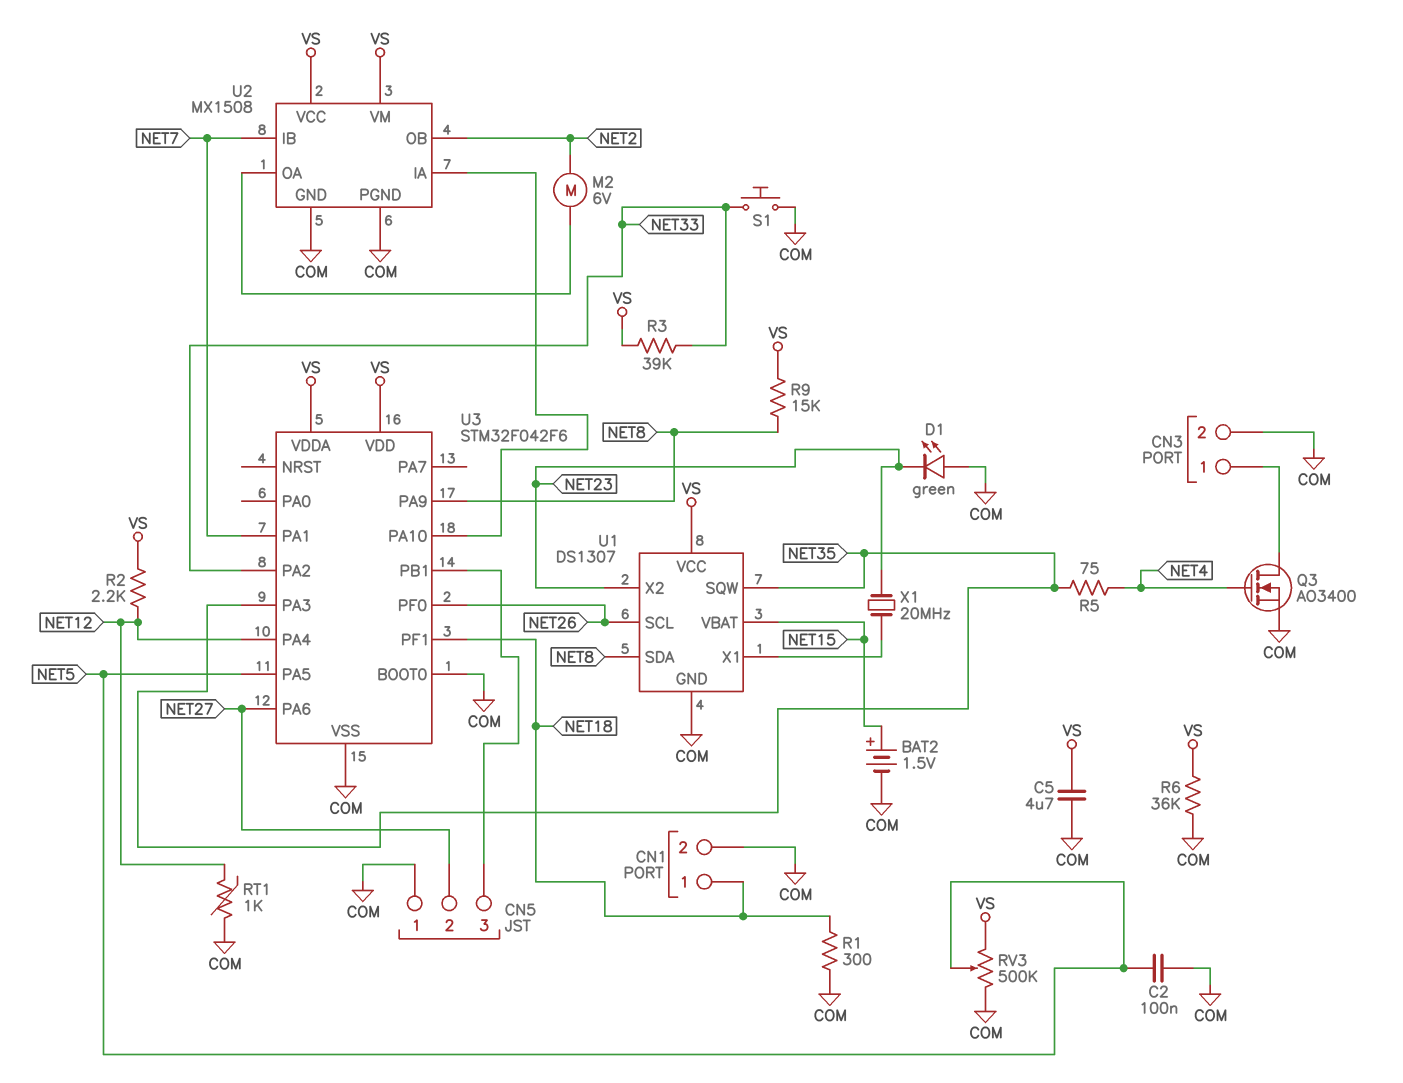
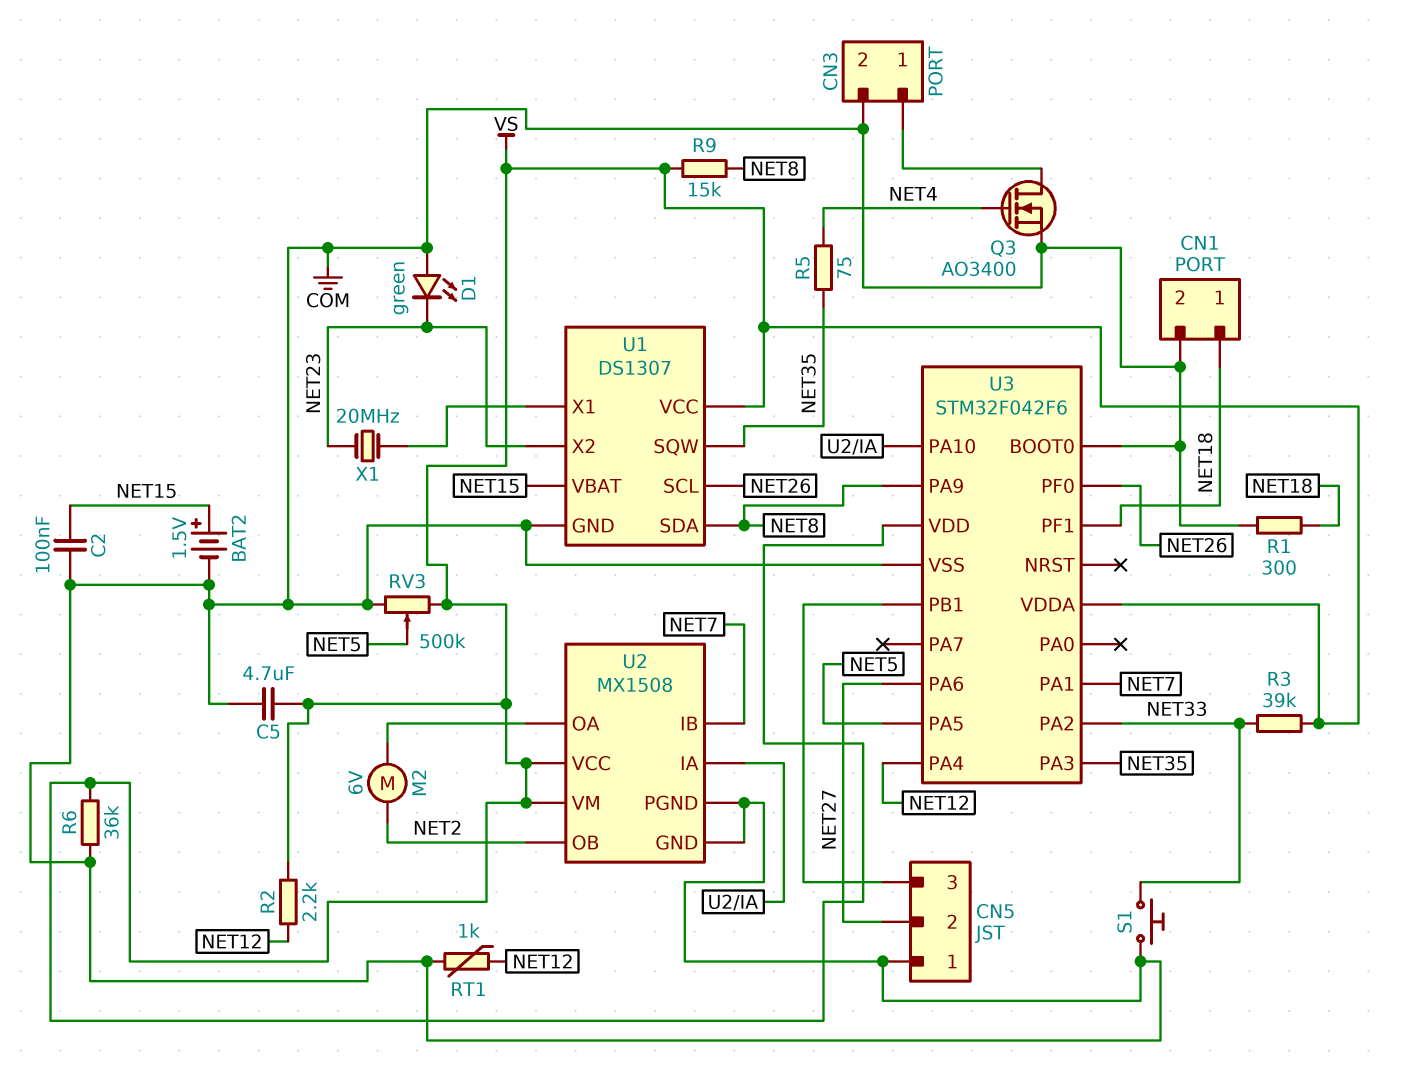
C2: 100nF (COM, NET5) -> 100nF (COM, NET15)

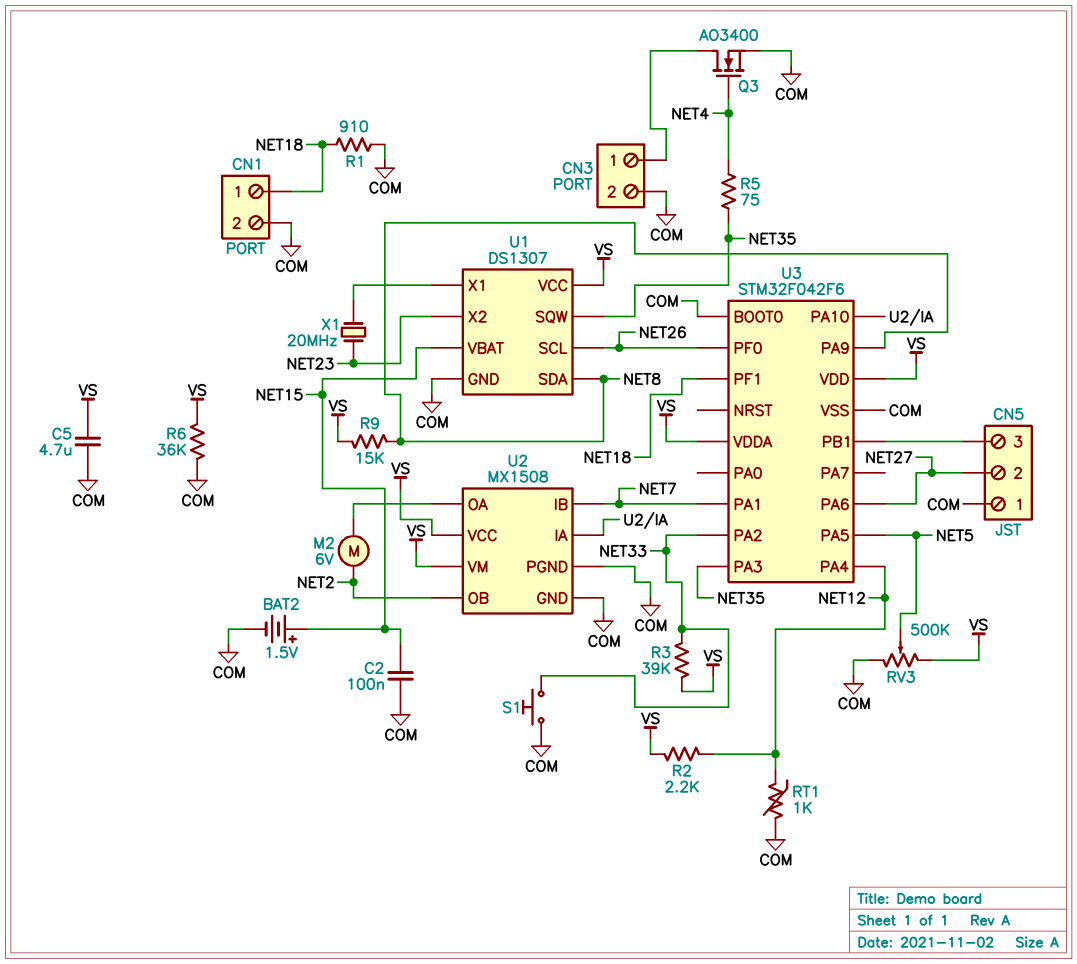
D1: LED green (A COM, K NET23) -> none
R1: 300 (COM, NET18) -> 910 (COM, NET18)

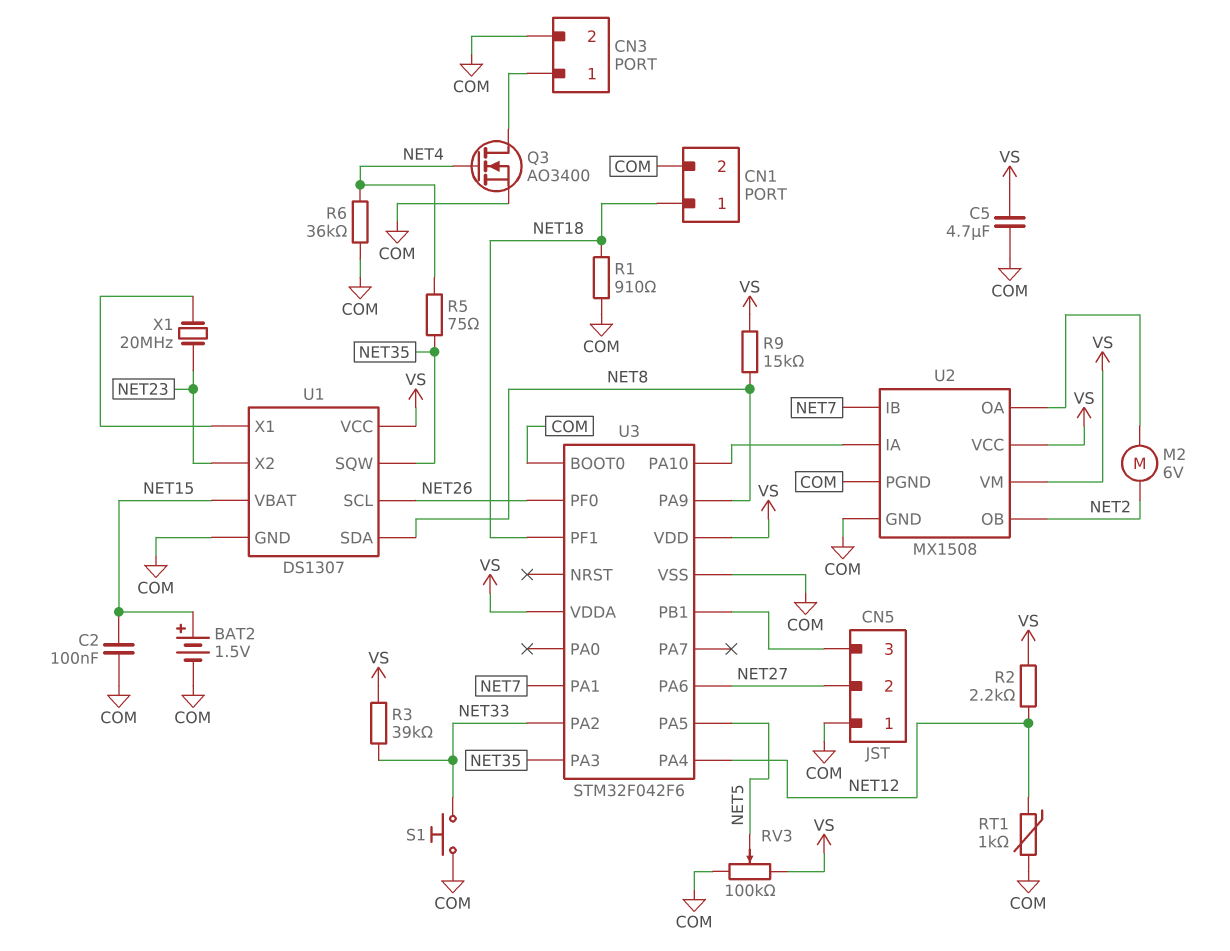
R6: 36k (COM, VS) -> 36k (COM, NET4)
RV3: 500k (COM, VS, wiper NET5) -> 100k (COM, VS, wiper NET5)

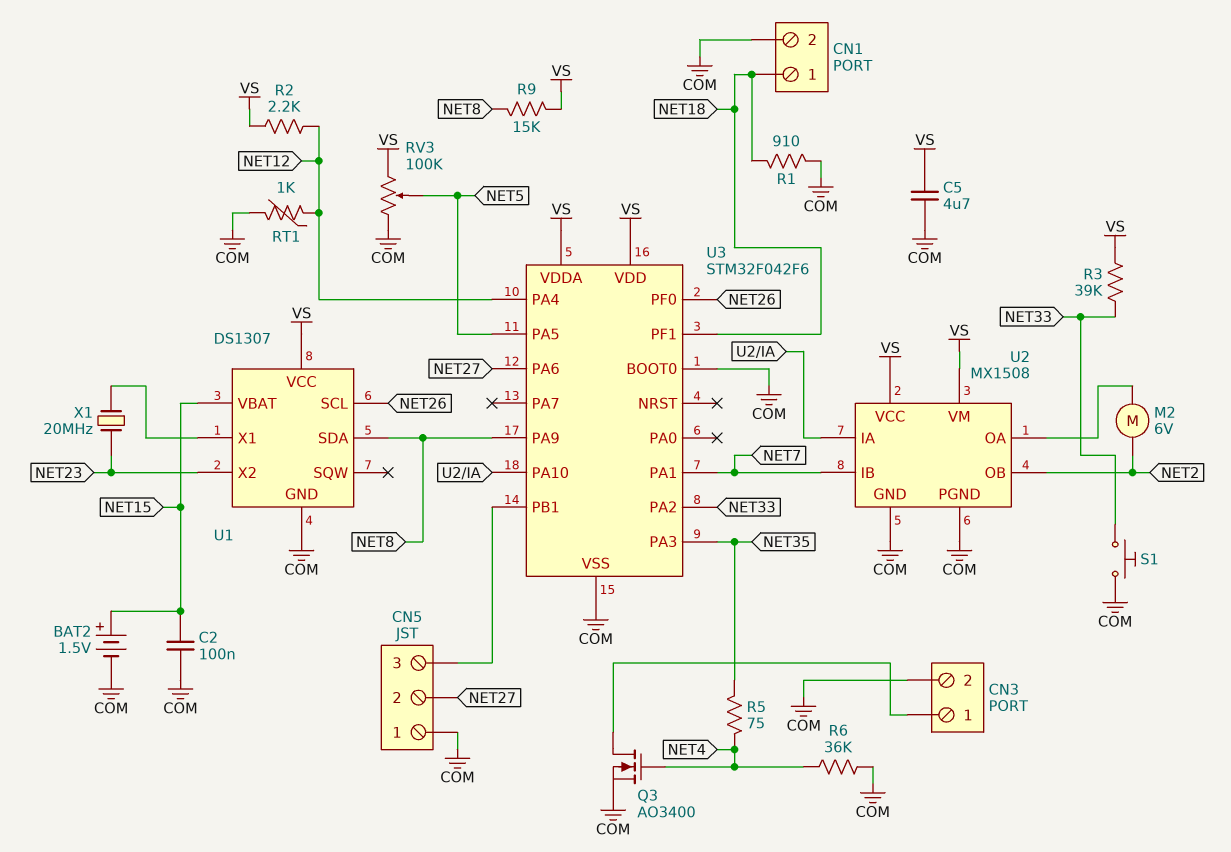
U1 pin SQW: NET35 -> none

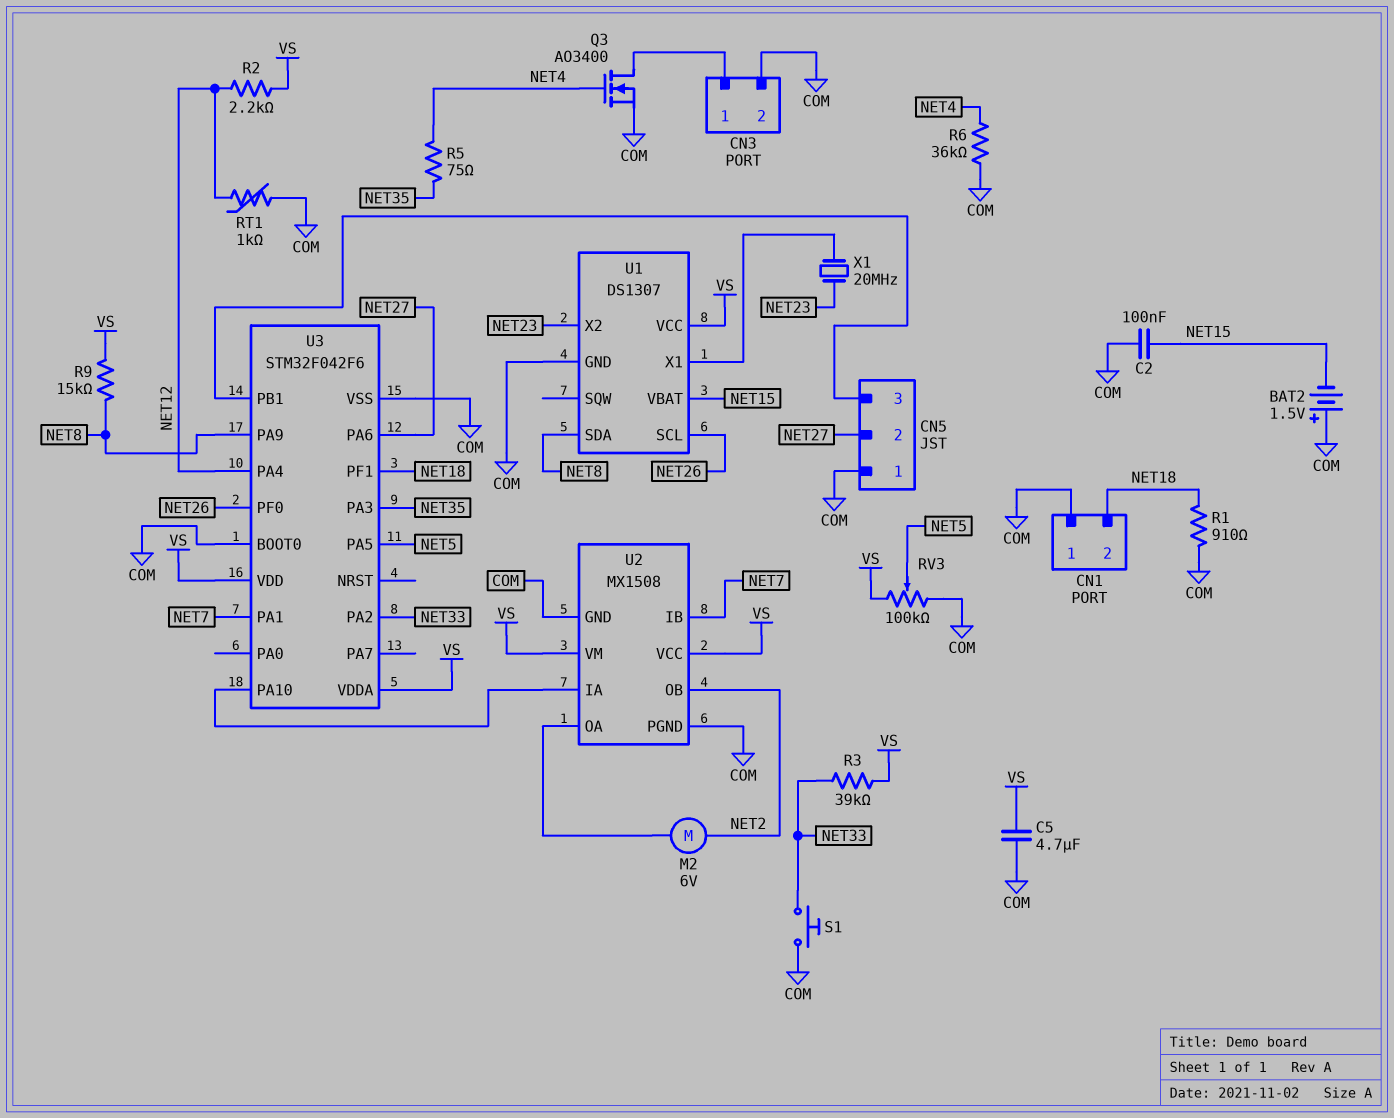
BAT2: 1.5V (plus NET15, minus COM) -> 1.5V (plus COM, minus NET15)
CN1 pin 1: NET18 -> COM
CN1 pin 2: COM -> NET18

